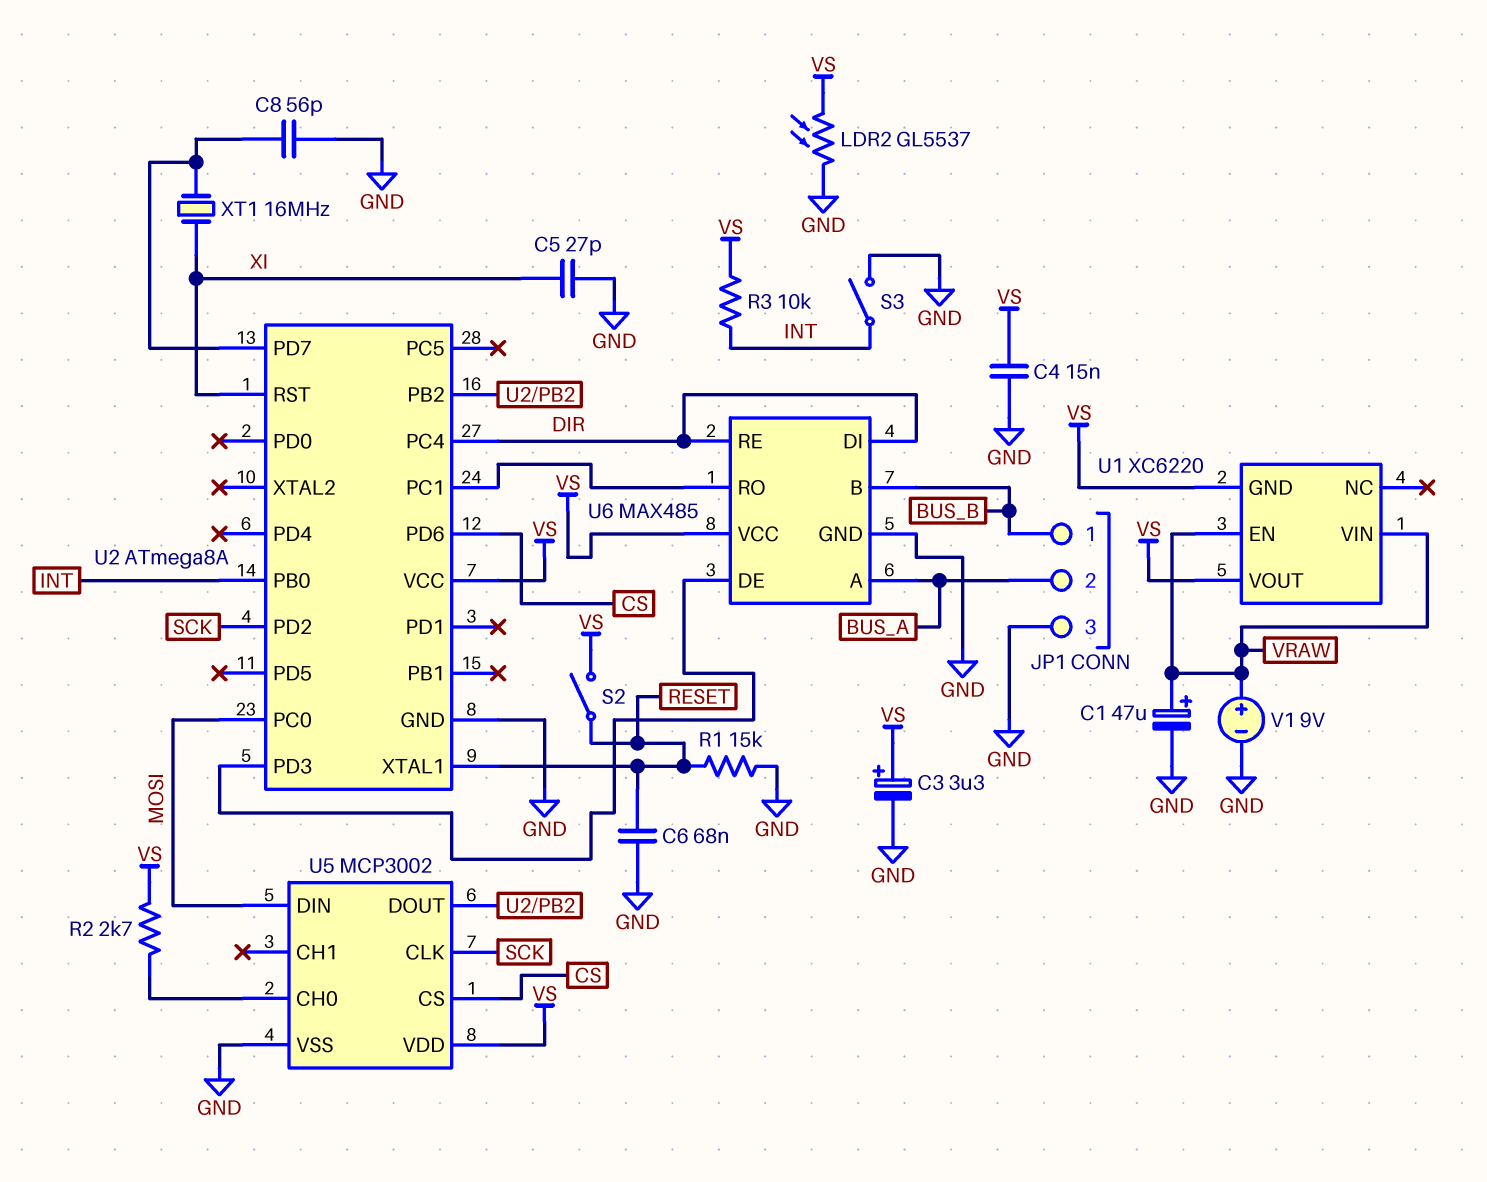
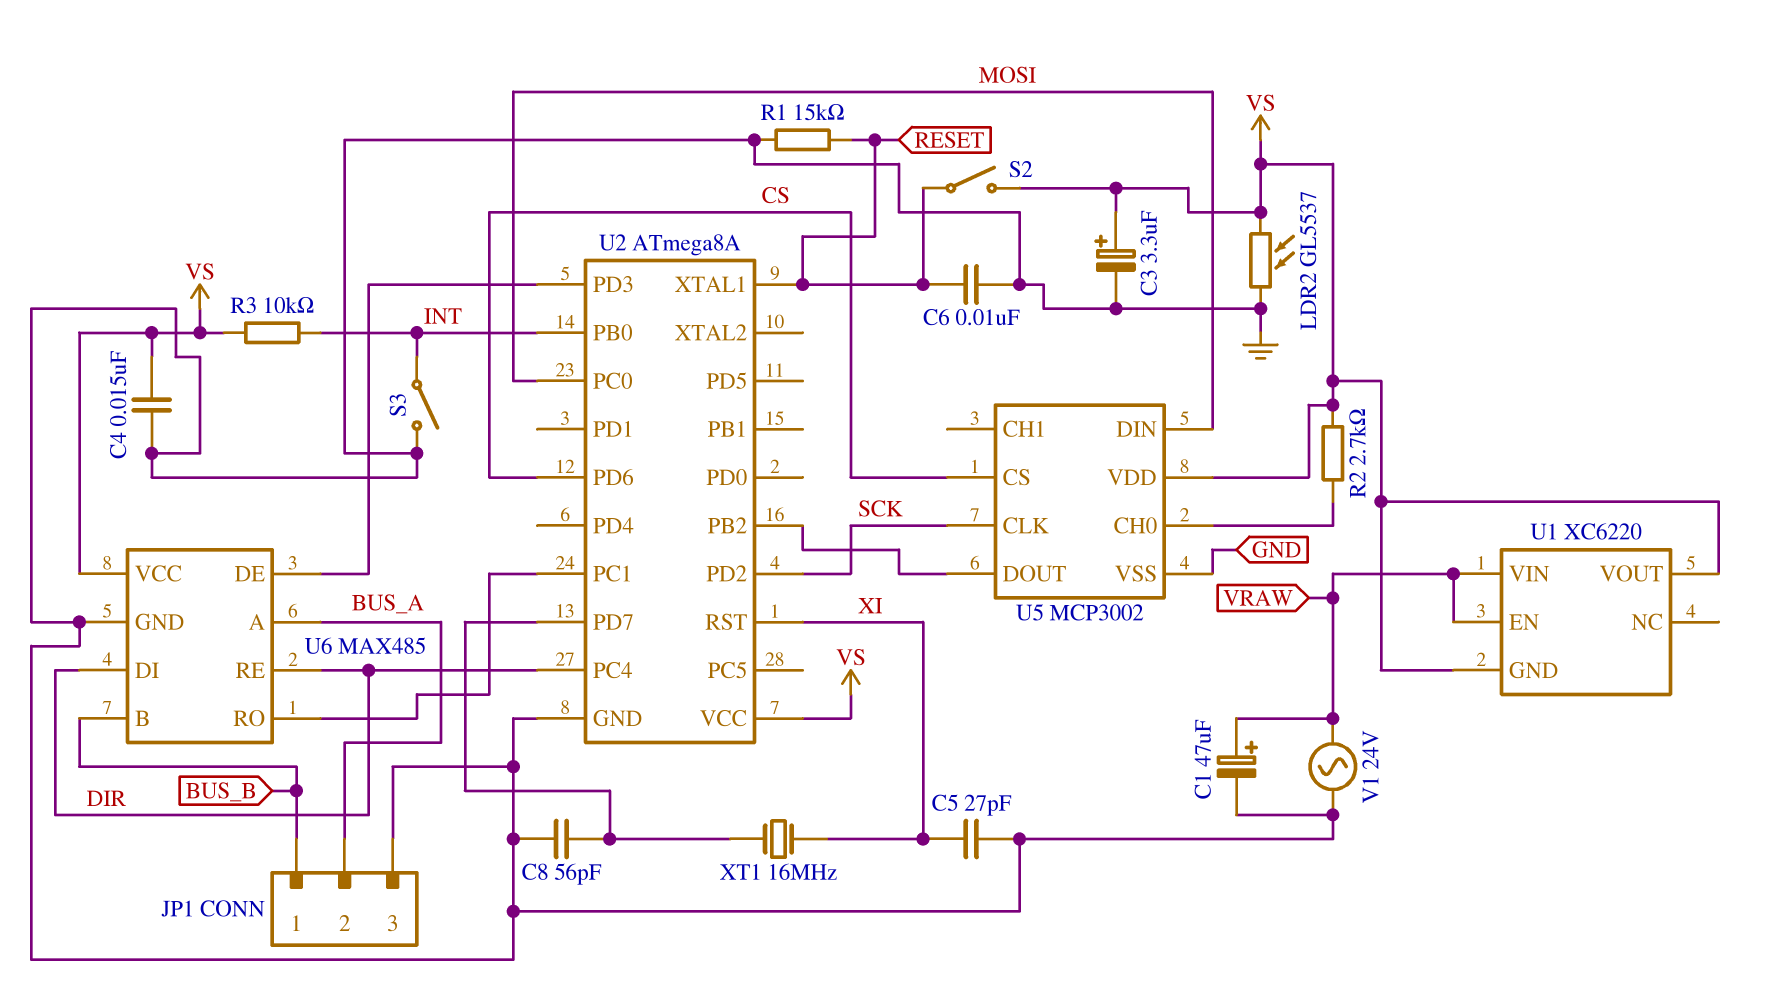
C6: 68nF (GND, RESET) -> 10nF (GND, RESET)
V1: 9V (plus VRAW, minus GND) -> AC 24V (GND, VRAW)

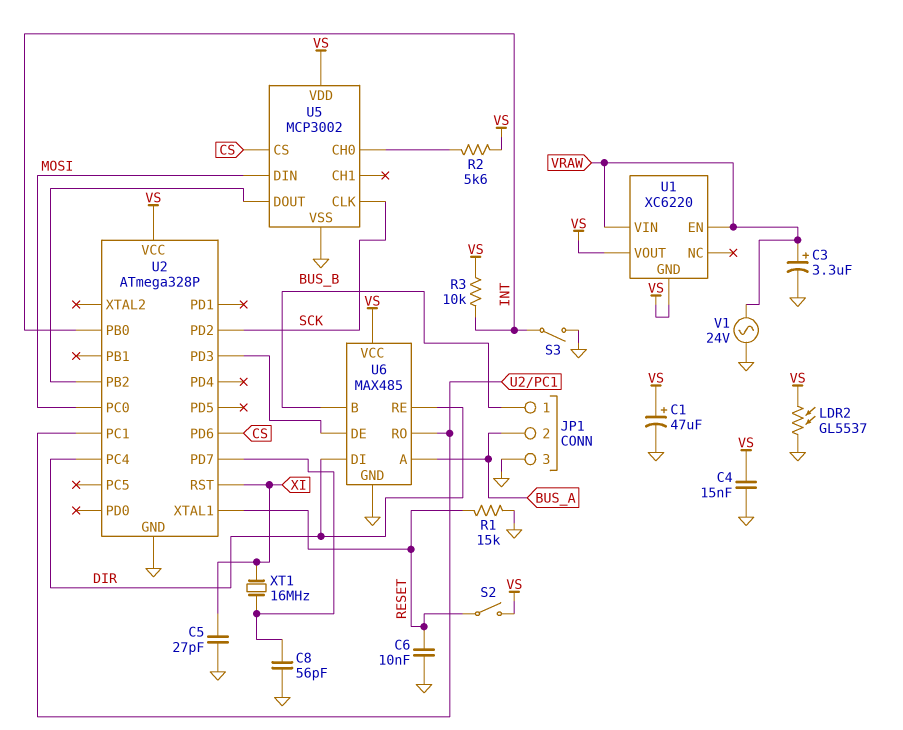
C1: 47uF (plus VRAW, minus GND) -> 47uF (plus VS, minus GND)
C3: 3.3uF (plus VS, minus GND) -> 3.3uF (plus VRAW, minus GND)
R2: 2.7k (U5/CH0, VS) -> 5.6k (U5/CH0, VS)
U2: ATmega8A -> ATmega328P

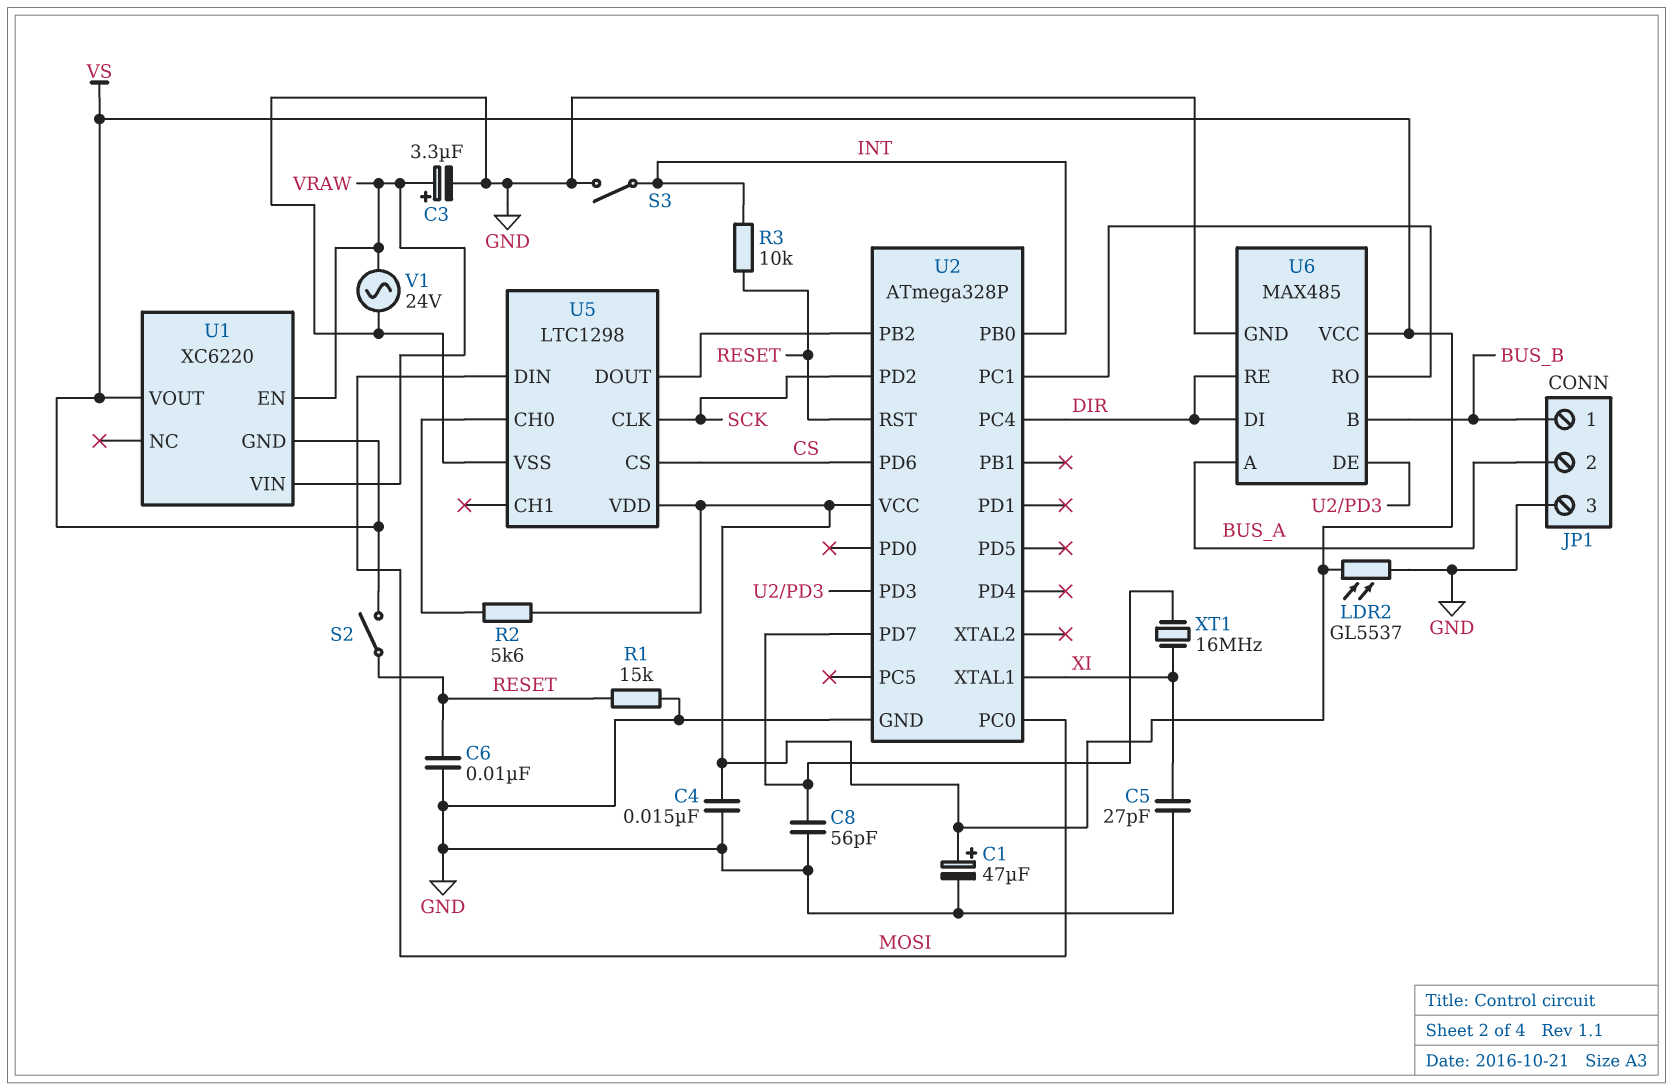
R3: 10k (INT, VS) -> 10k (INT, RESET)
U2 pin RST: XI -> RESET
U2 pin XTAL1: RESET -> XI
U5: MCP3002 -> LTC1298

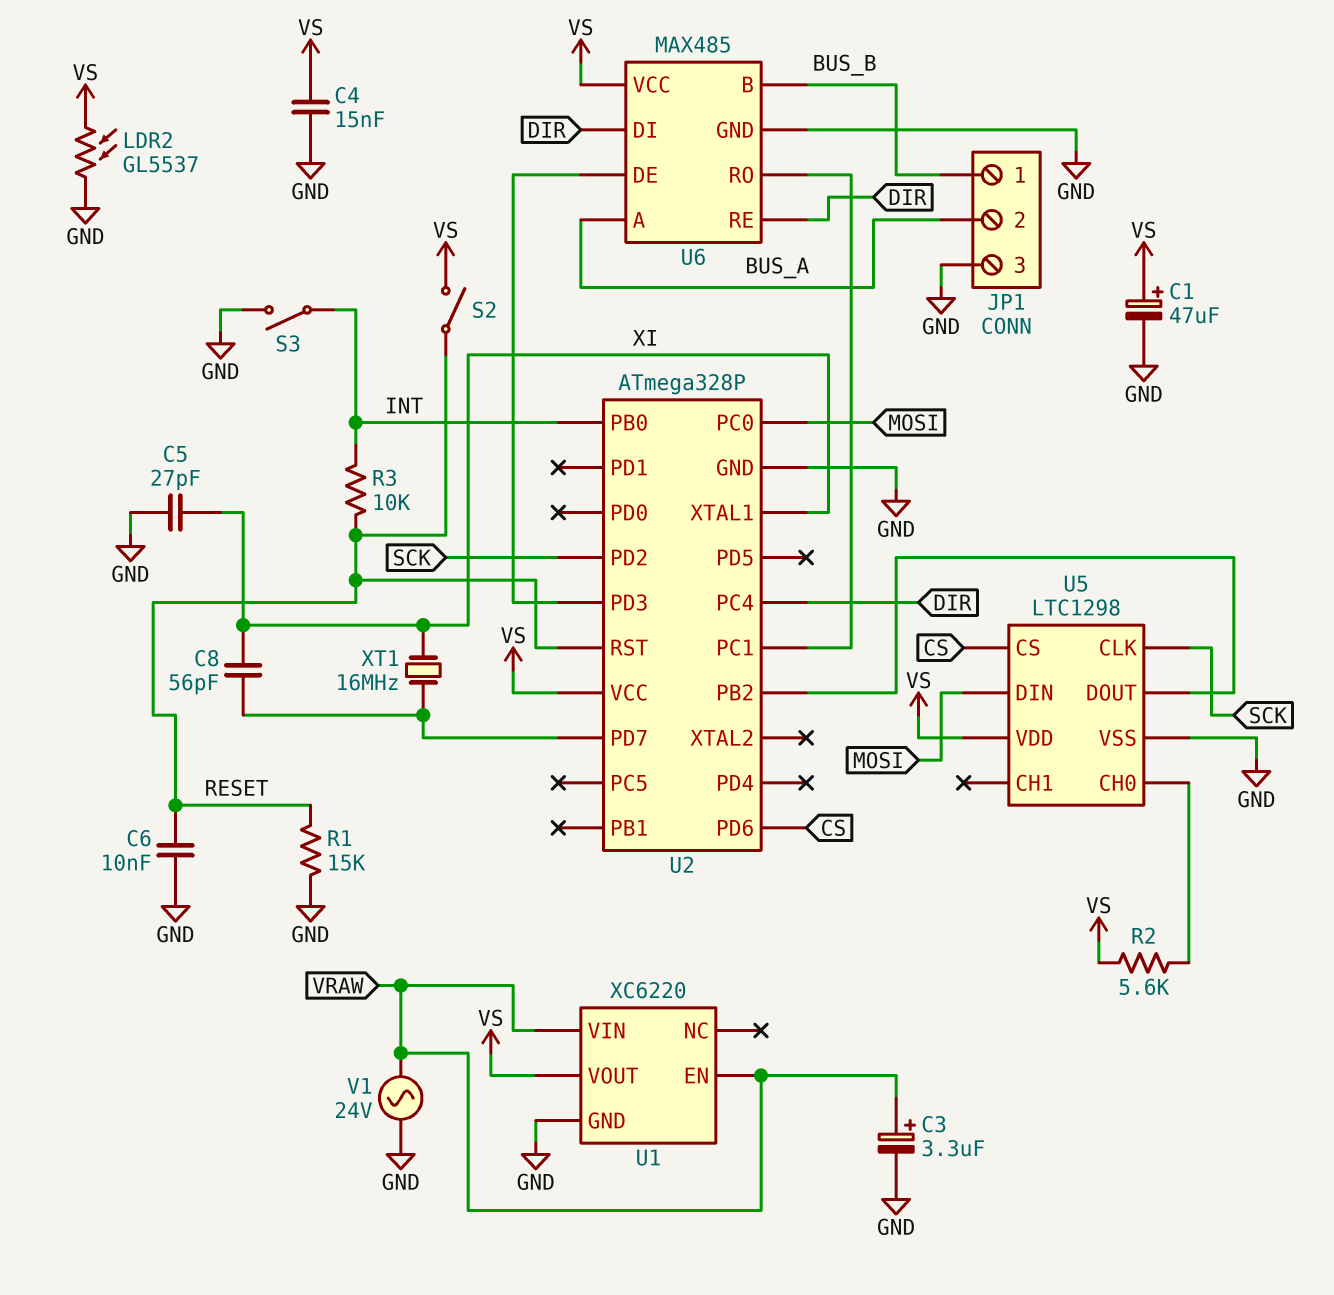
C8: 56pF (GND, U2/PD7) -> 56pF (U2/PD7, XI)
U1 pin GND: VS -> GND

